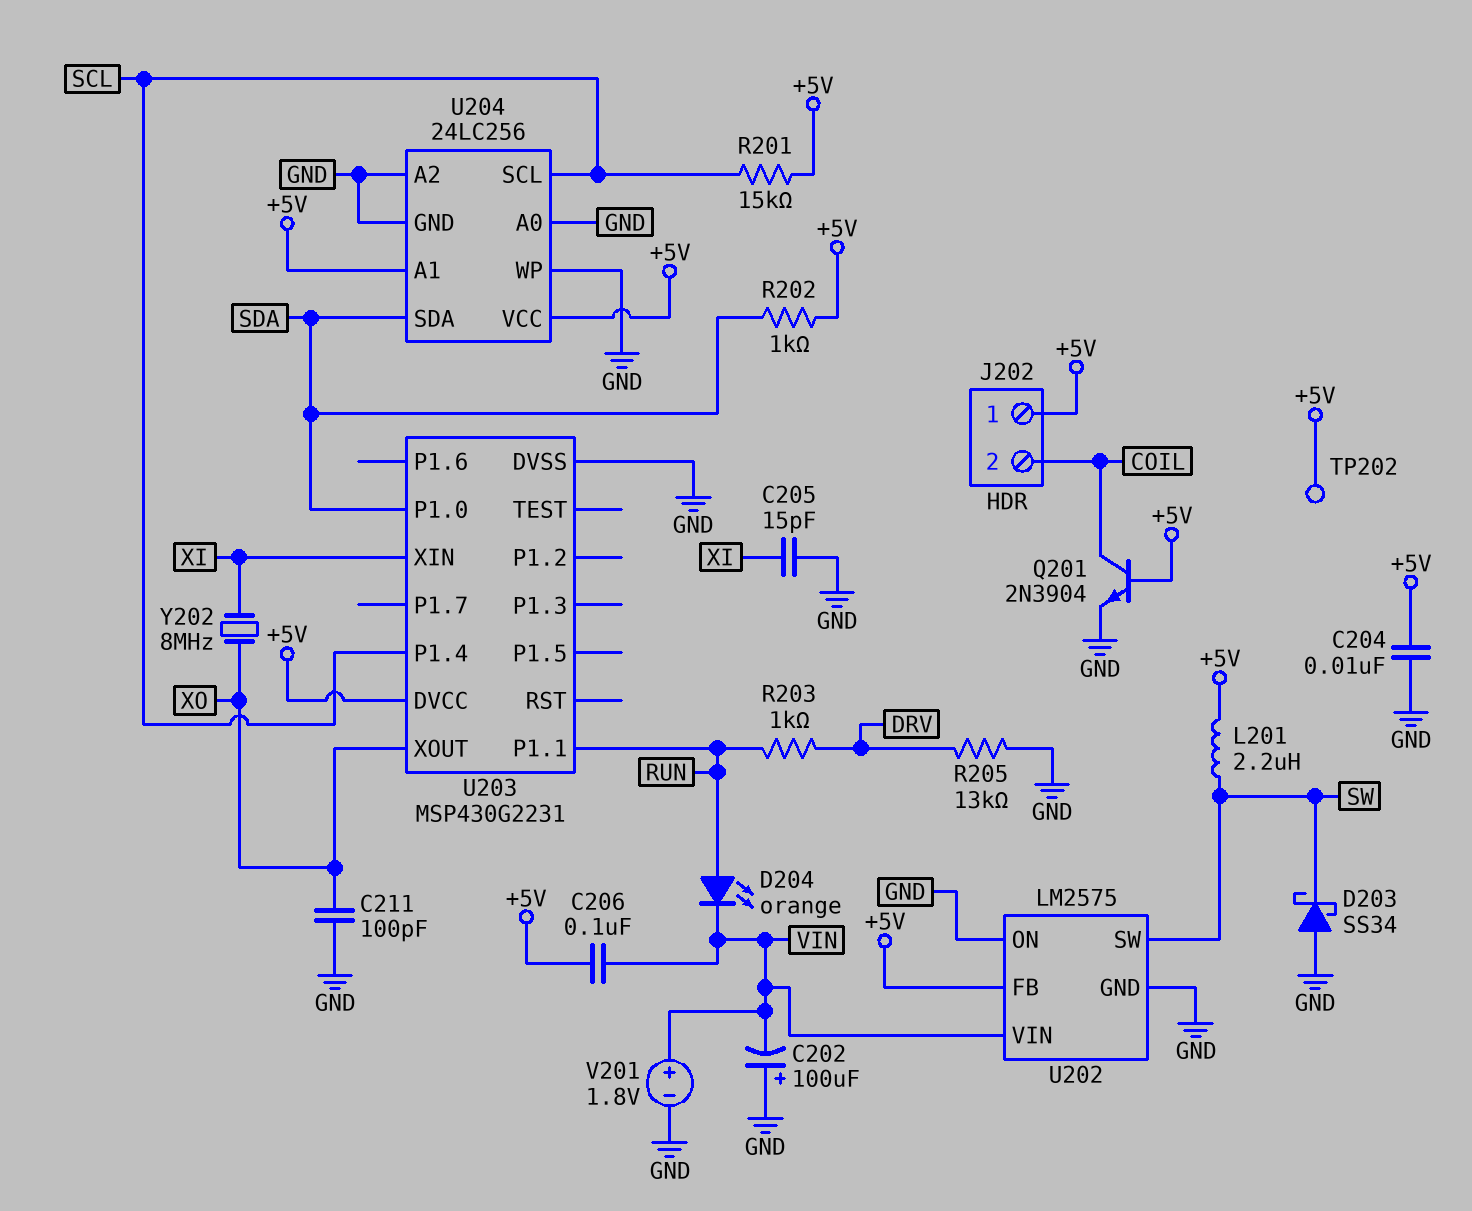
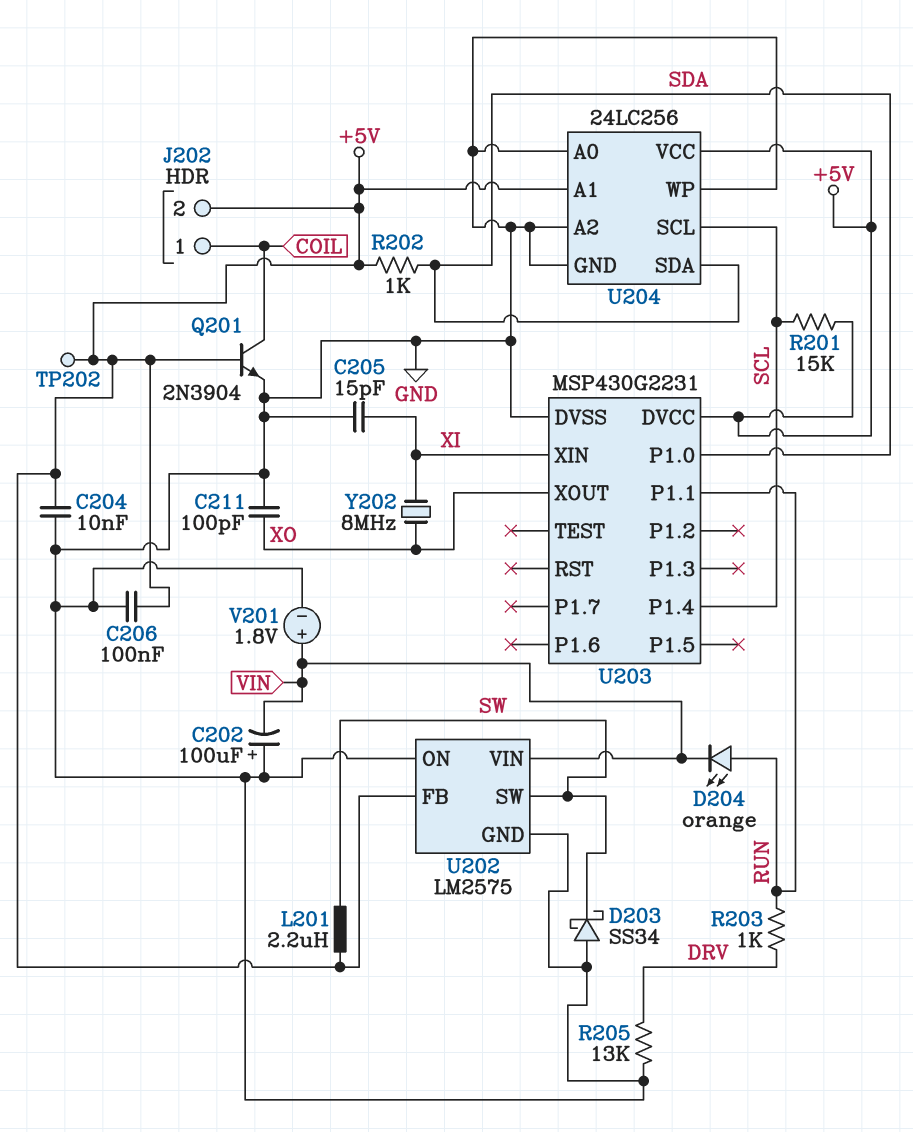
C206: 100nF (+5V, VIN) -> 100nF (+5V, GND)
J202 pin 1: +5V -> COIL
J202 pin 2: COIL -> +5V

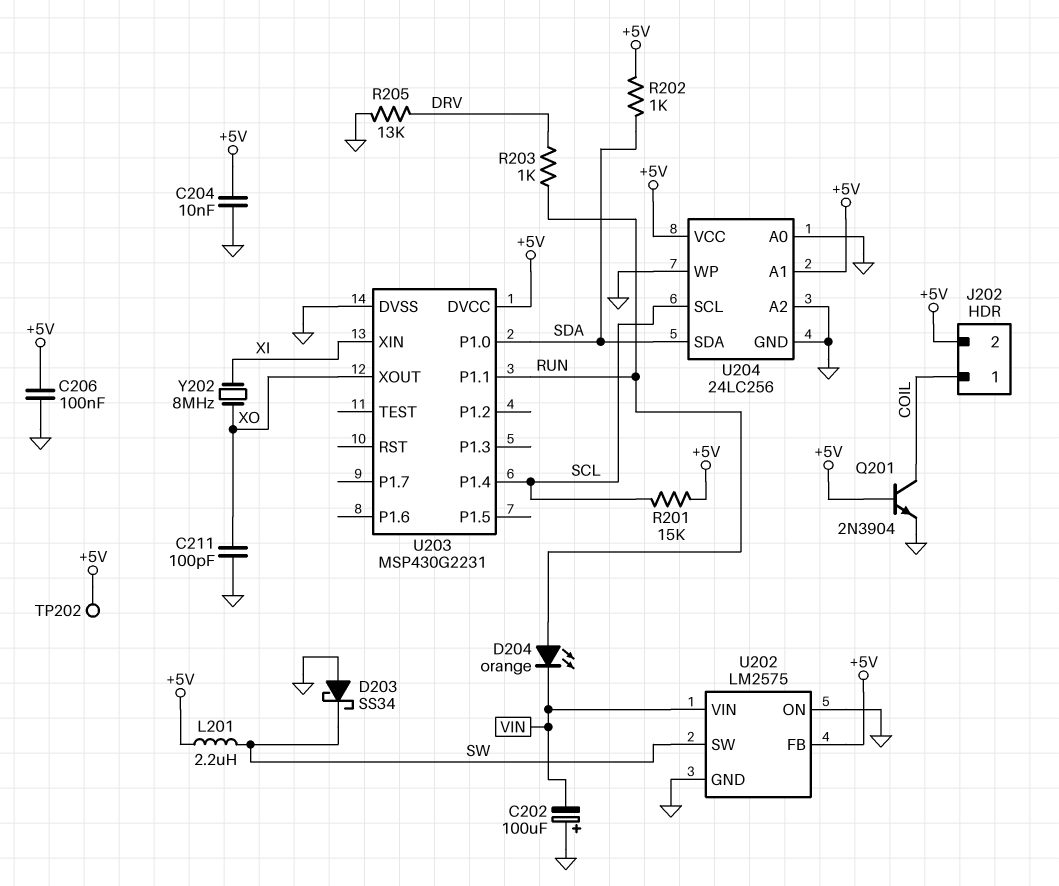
C205: 15pF (GND, XI) -> none
V201: 1.8V (plus VIN, minus GND) -> none

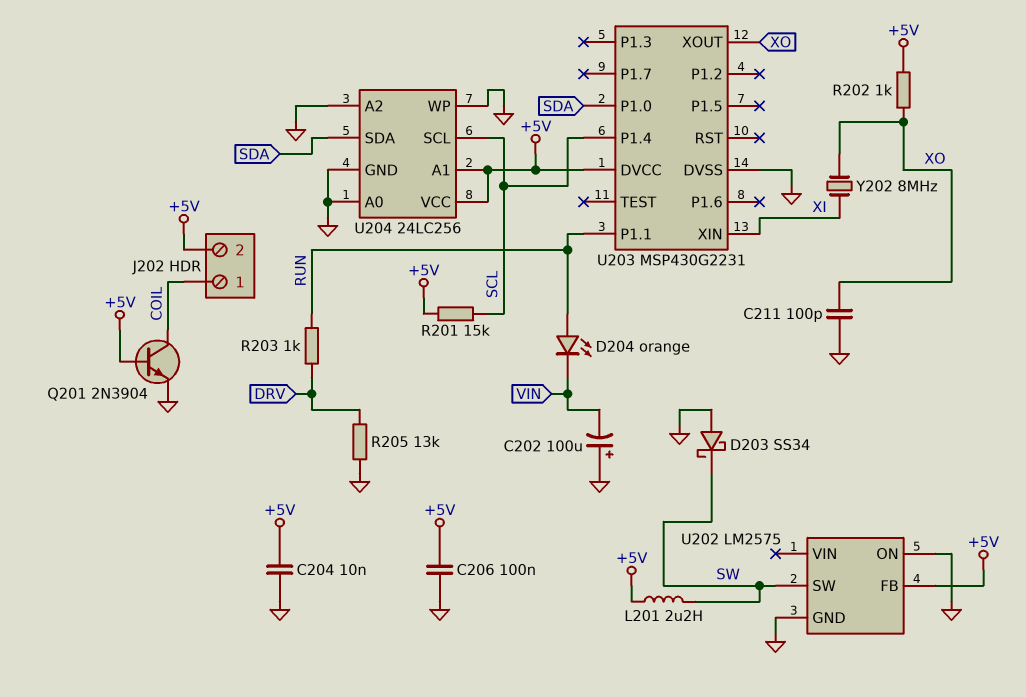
R202: 1k (+5V, SDA) -> 1k (+5V, XO)
TP202: test point (+5V) -> none
U202 pin VIN: VIN -> none

